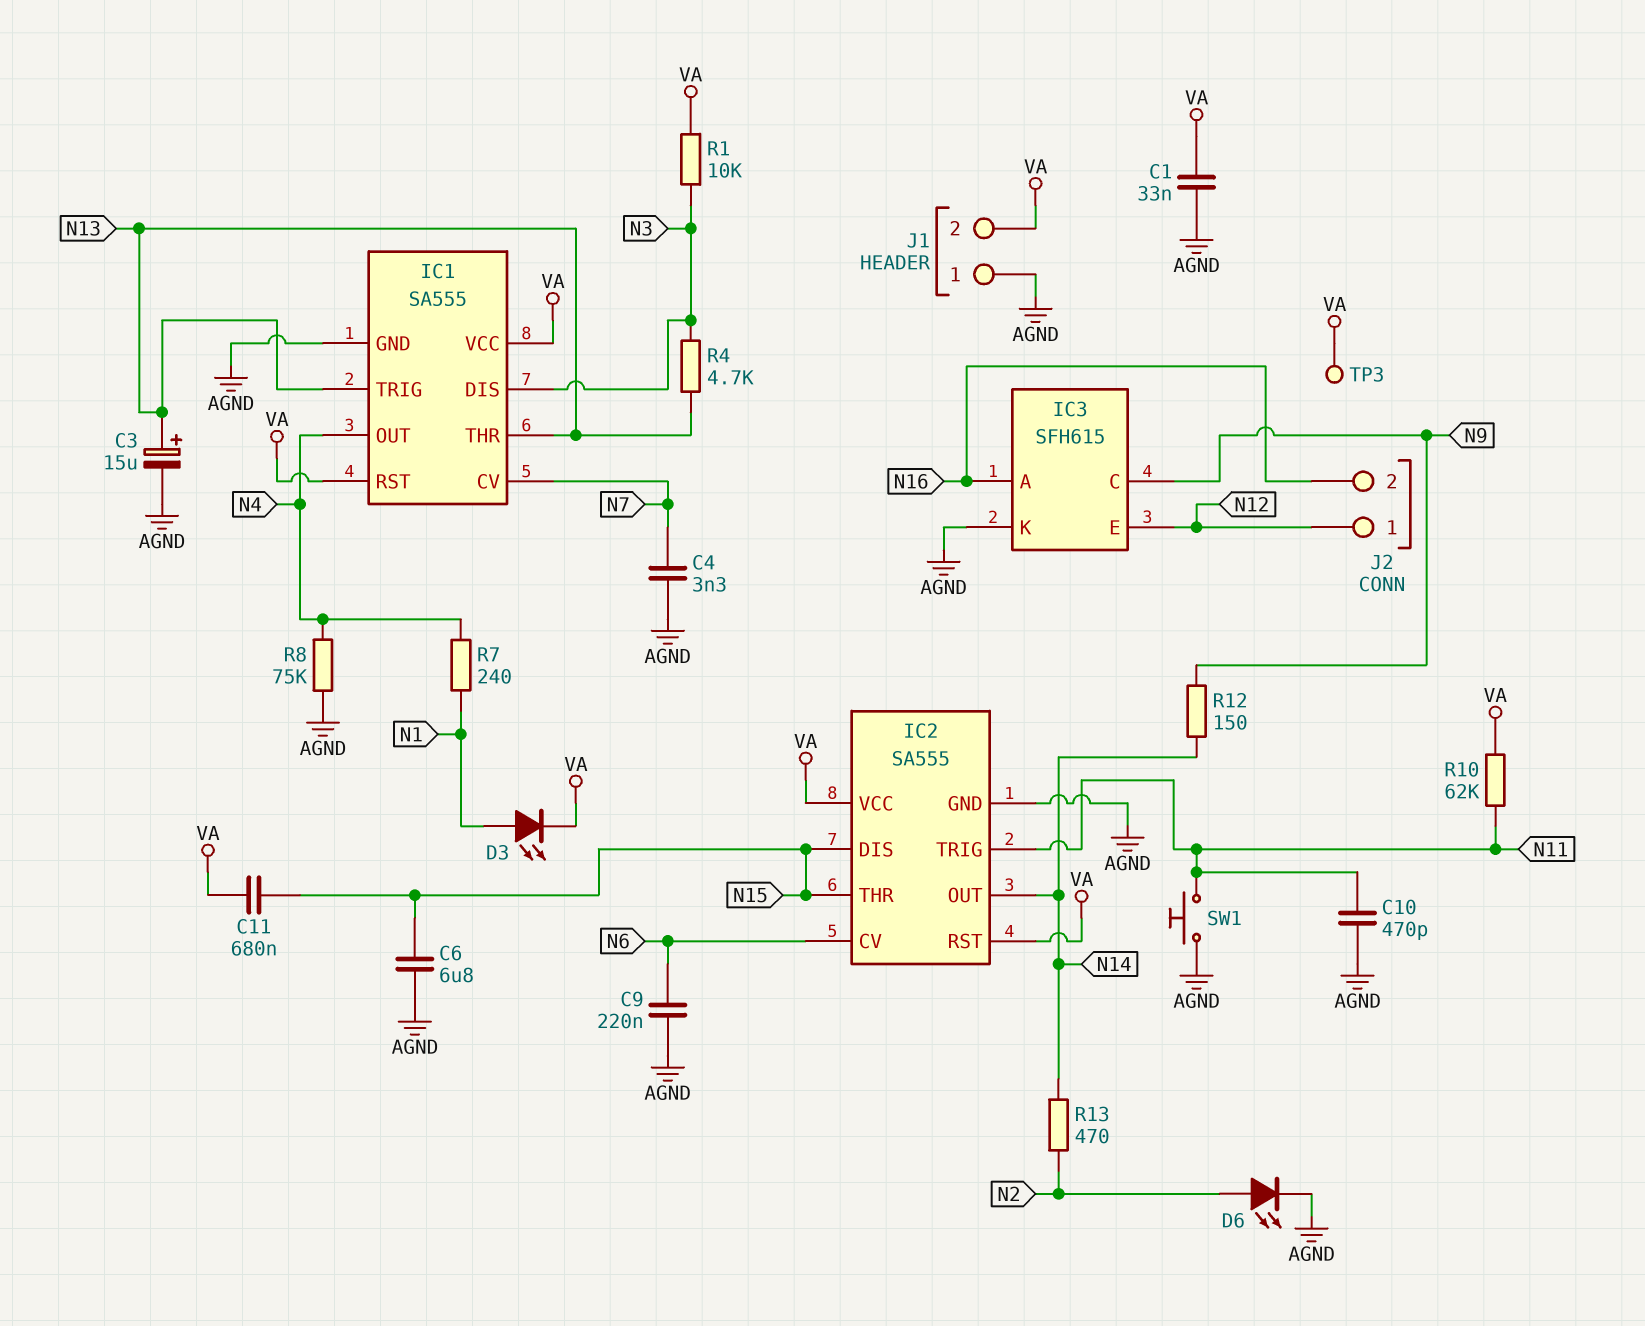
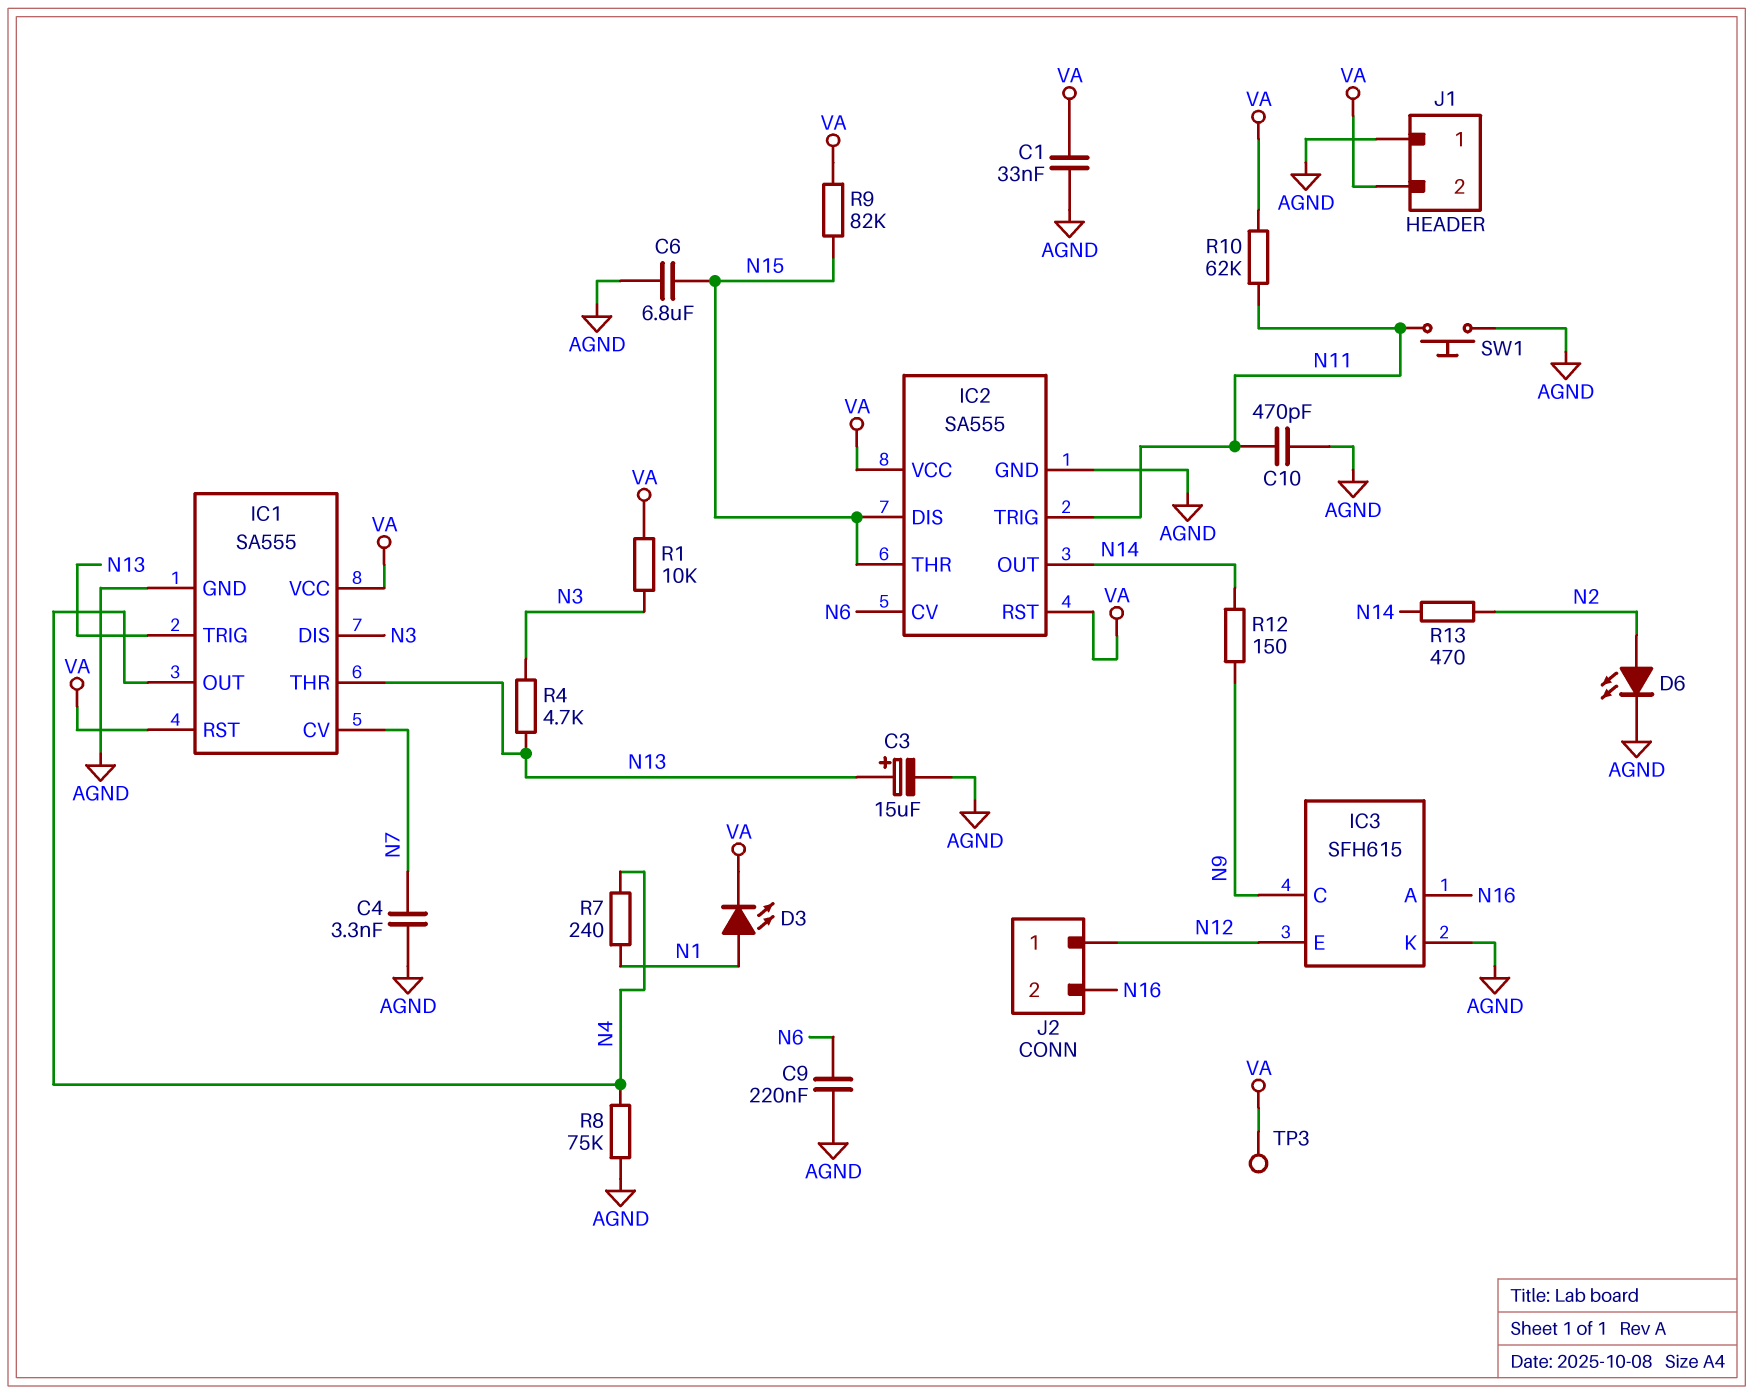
C11: 680nF (N15, VA) -> none
R9: none -> 82k (N15, VA)

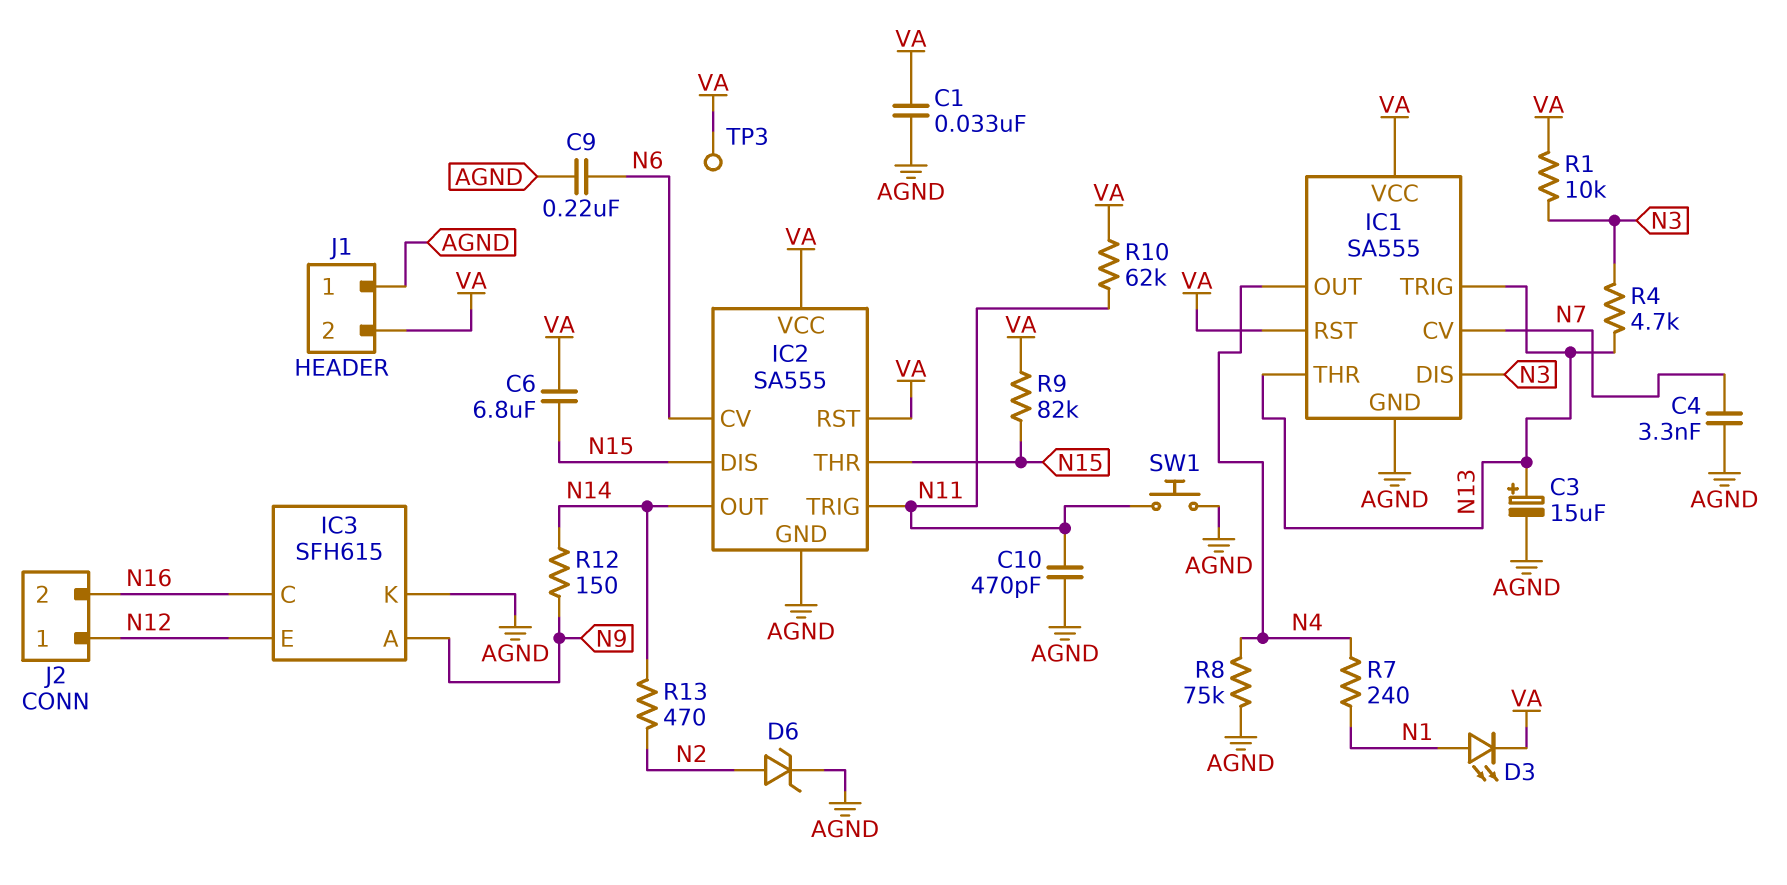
C6: 6.8uF (AGND, N15) -> 6.8uF (N15, VA)
D6: LED (A N2, K AGND) -> zener (A N2, K AGND)
IC3 pin A: N16 -> N9
IC3 pin C: N9 -> N16

